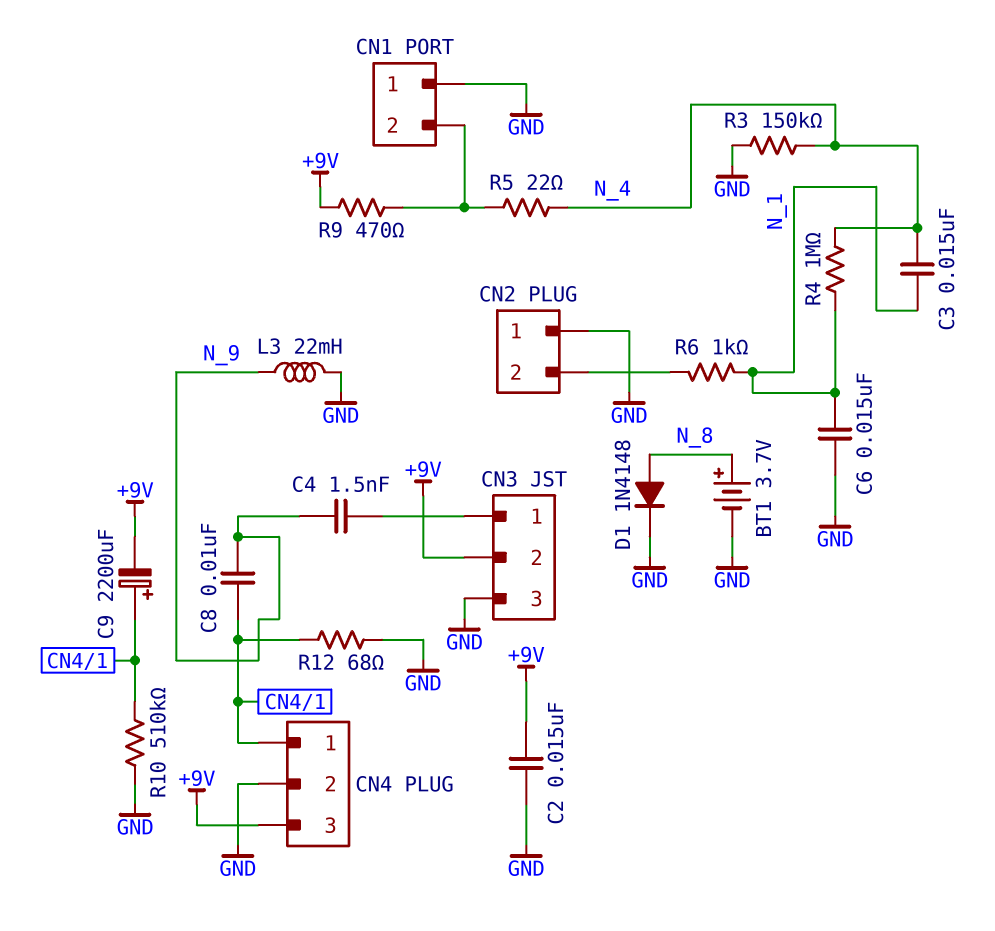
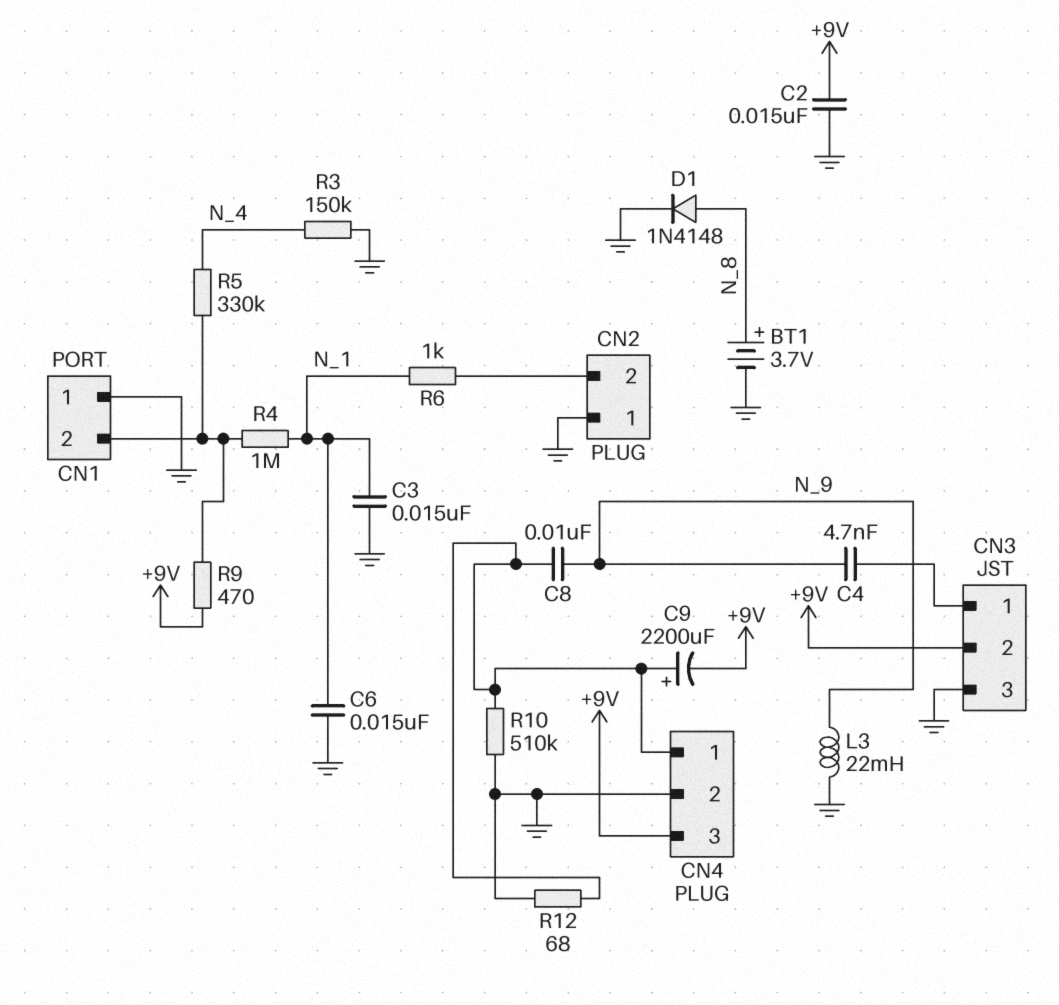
C3: 15nF (N_1, N_4) -> 15nF (GND, N_1)
C4: 1.5nF (CN3/1, N_9) -> 4.7nF (CN3/1, N_9)
R4: 1M (N_1, N_4) -> 1M (CN1/2, N_1)
R5: 22 (CN1/2, N_4) -> 330k (CN1/2, N_4)

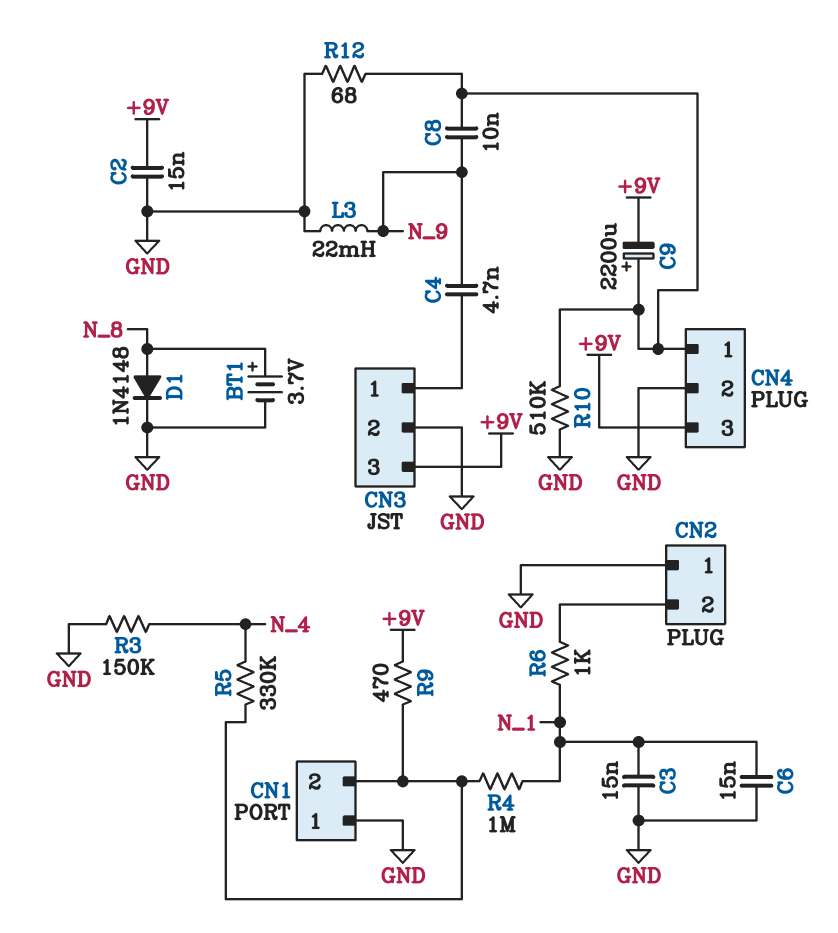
CN3 pin 2: +9V -> GND
CN3 pin 3: GND -> +9V

